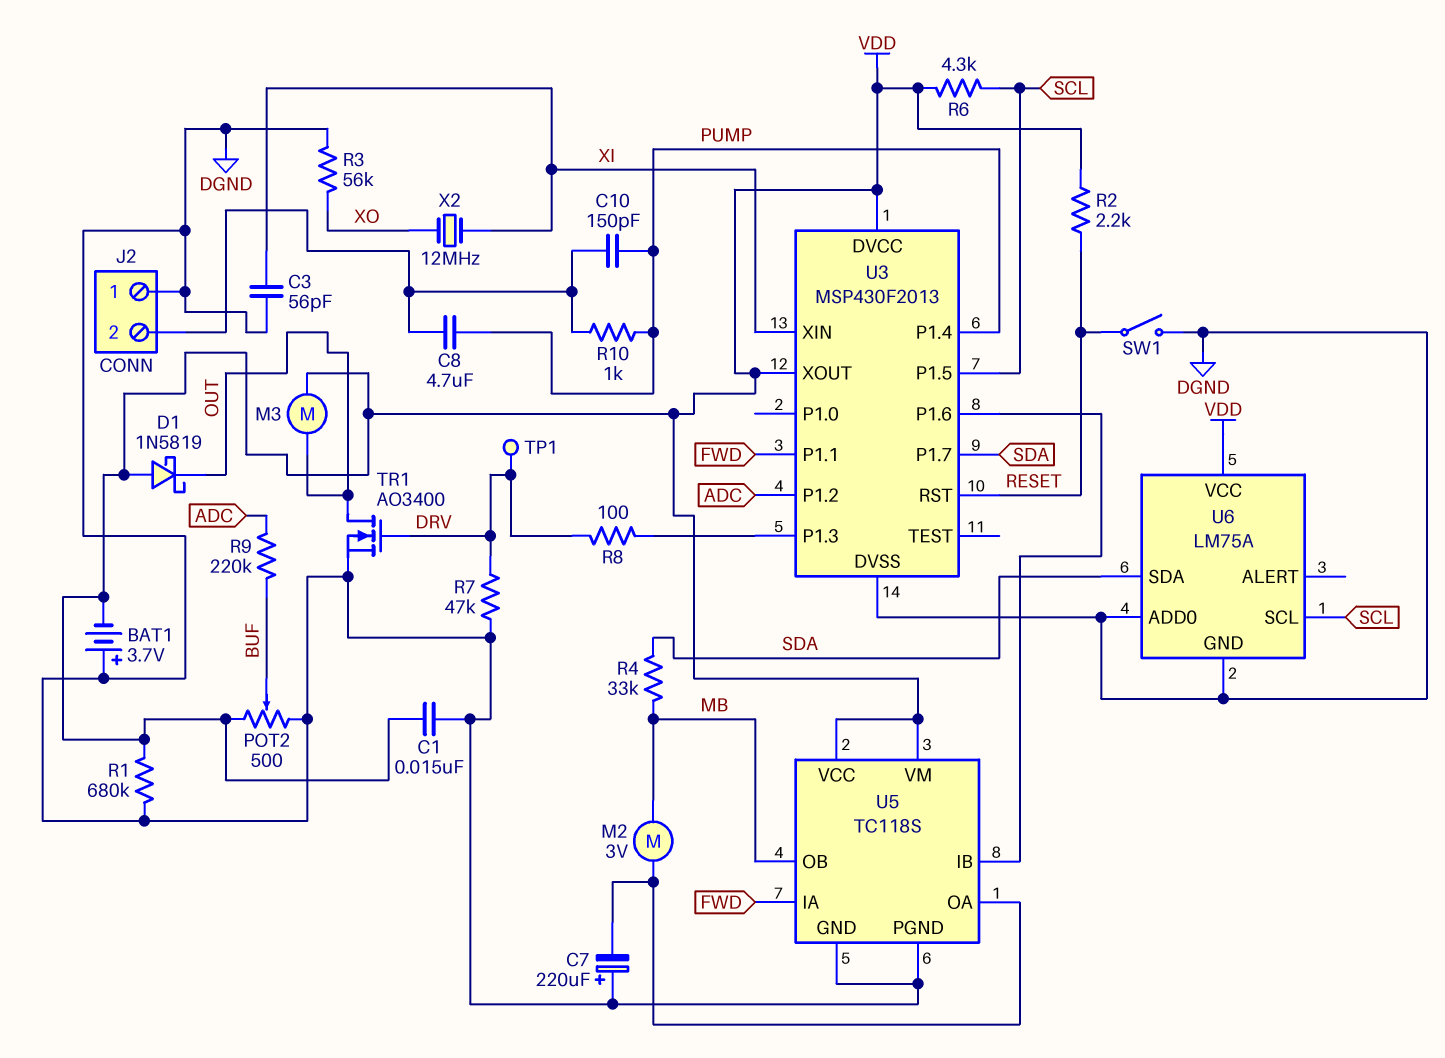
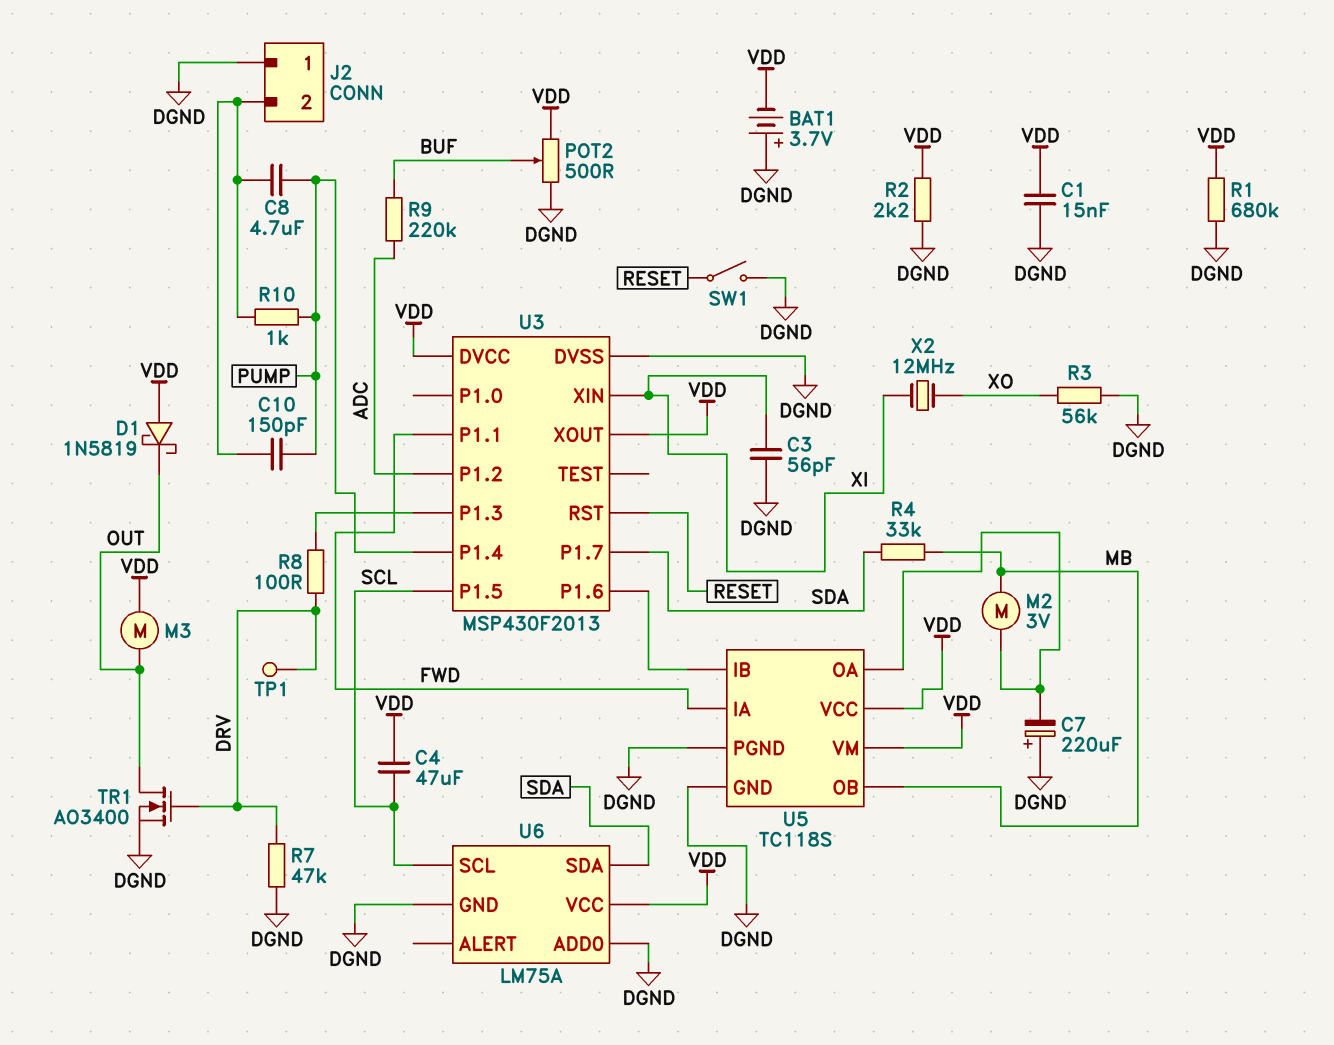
C4: none -> 47uF (SCL, VDD)
R2: 2.2k (RESET, VDD) -> 2.2k (DGND, VDD)
R6: 4.3k (SCL, VDD) -> none

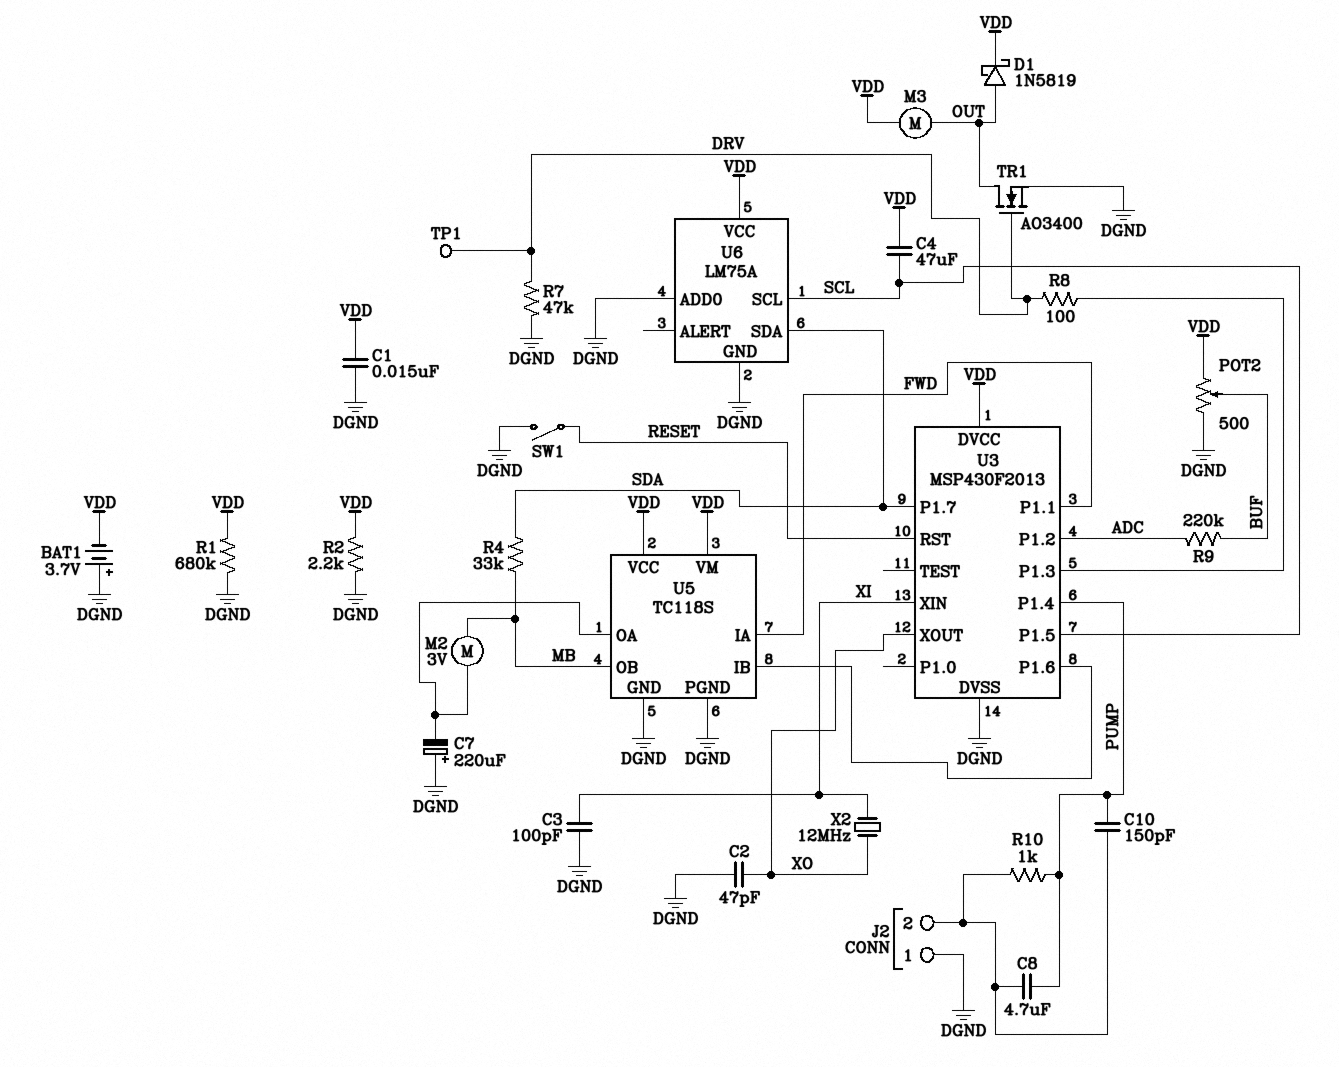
C2: none -> 47pF (DGND, XO)
C3: 56pF (DGND, XI) -> 100pF (DGND, XI)
D1: schottky 1N5819 (A VDD, K OUT) -> schottky 1N5819 (A OUT, K VDD)
R3: 56k (DGND, XO) -> none
U3 pin XOUT: VDD -> XO

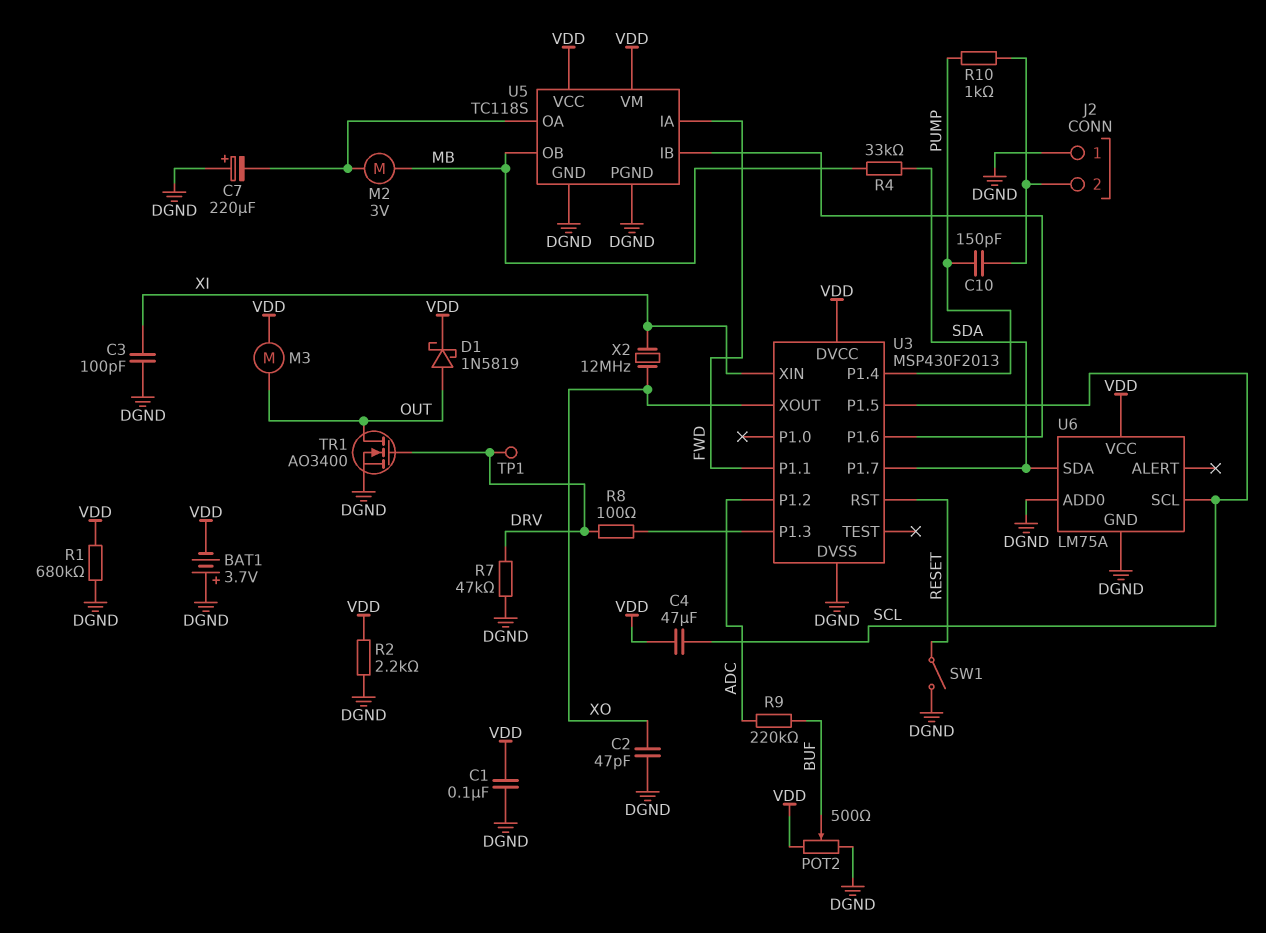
C1: 15nF (DGND, VDD) -> 100nF (DGND, VDD)
C8: 4.7uF (J2/2, PUMP) -> none

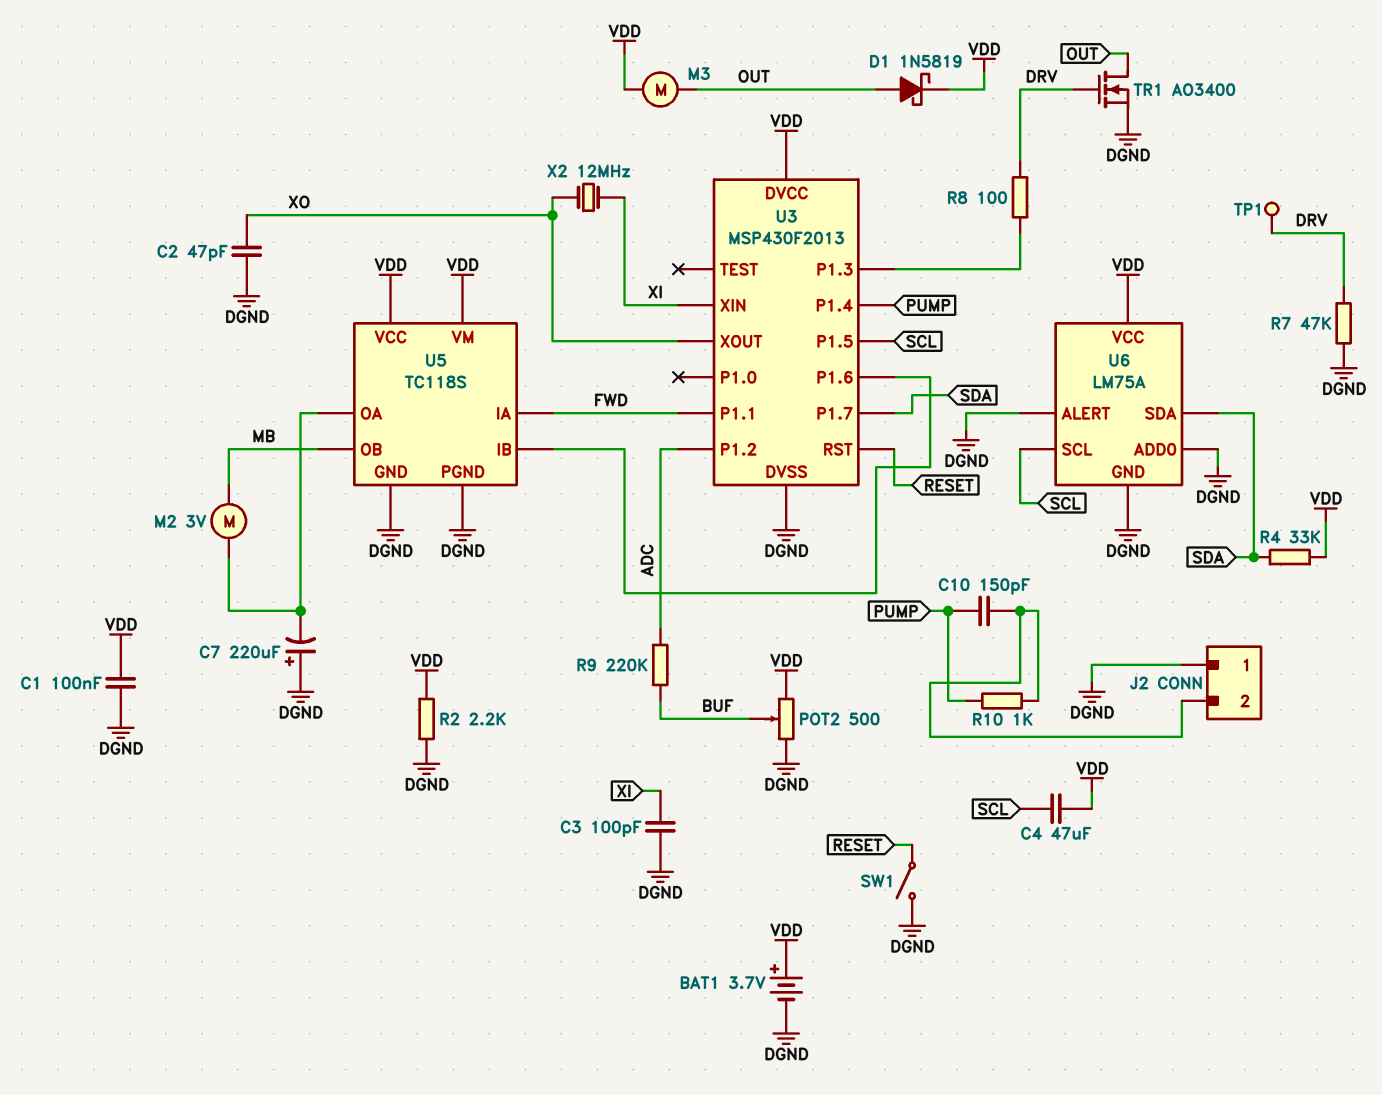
BAT1: 3.7V (plus DGND, minus VDD) -> 3.7V (plus VDD, minus DGND)
R1: 680k (DGND, VDD) -> none
R4: 33k (MB, SDA) -> 33k (SDA, VDD)
U6 pin ALERT: none -> DGND

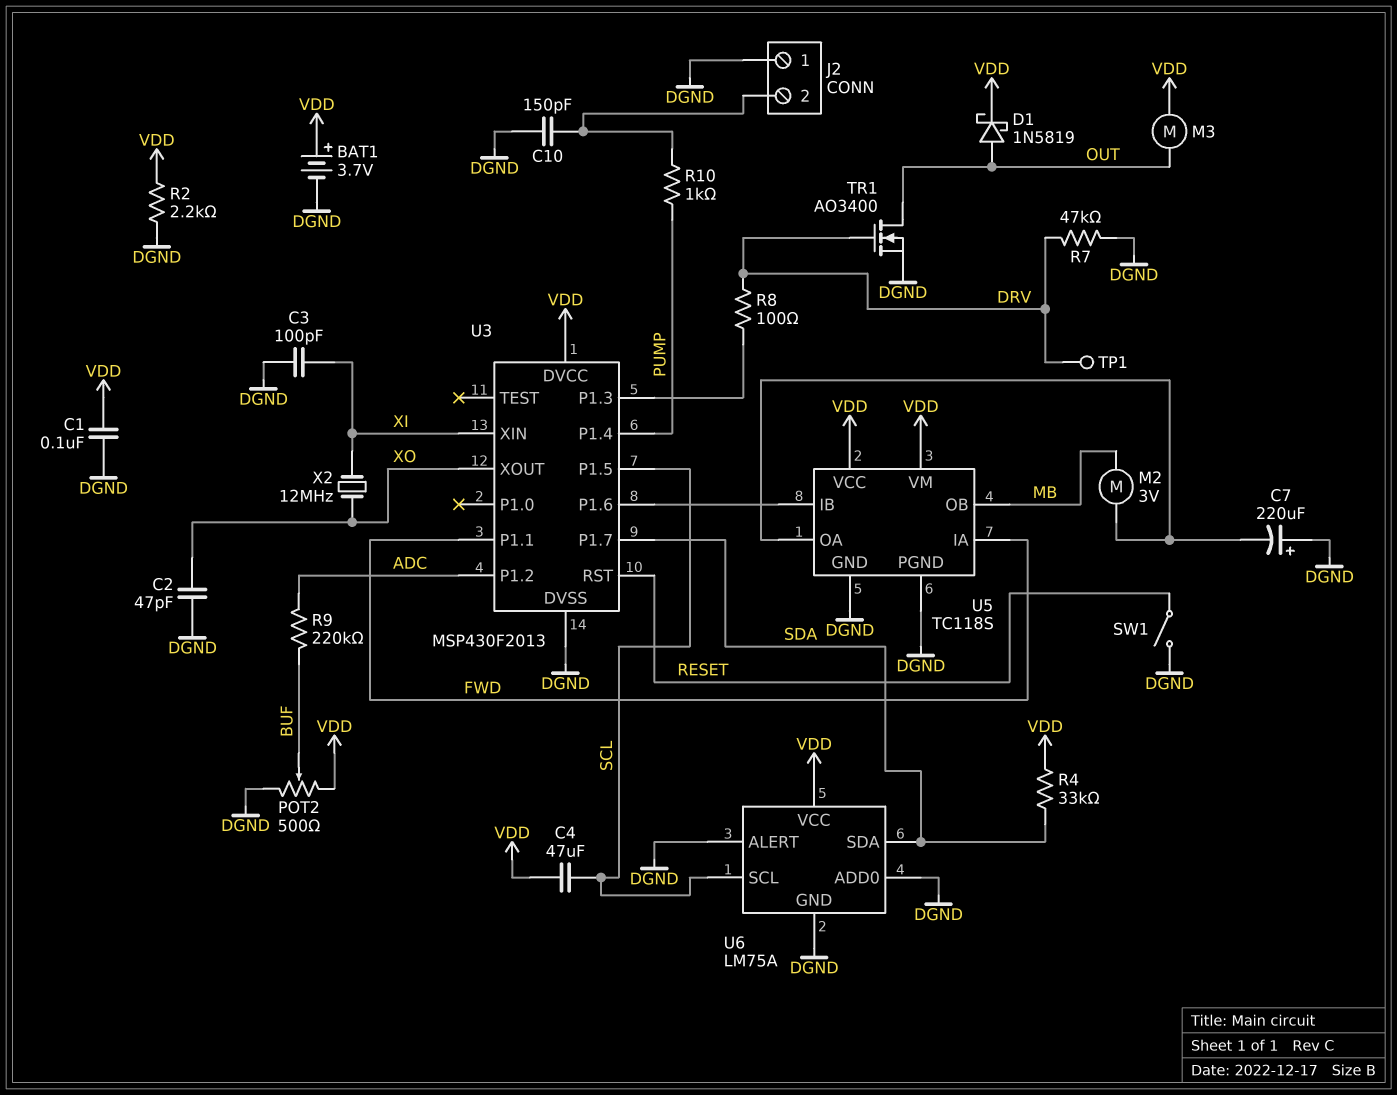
C10: 150pF (J2/2, PUMP) -> 150pF (DGND, J2/2)

